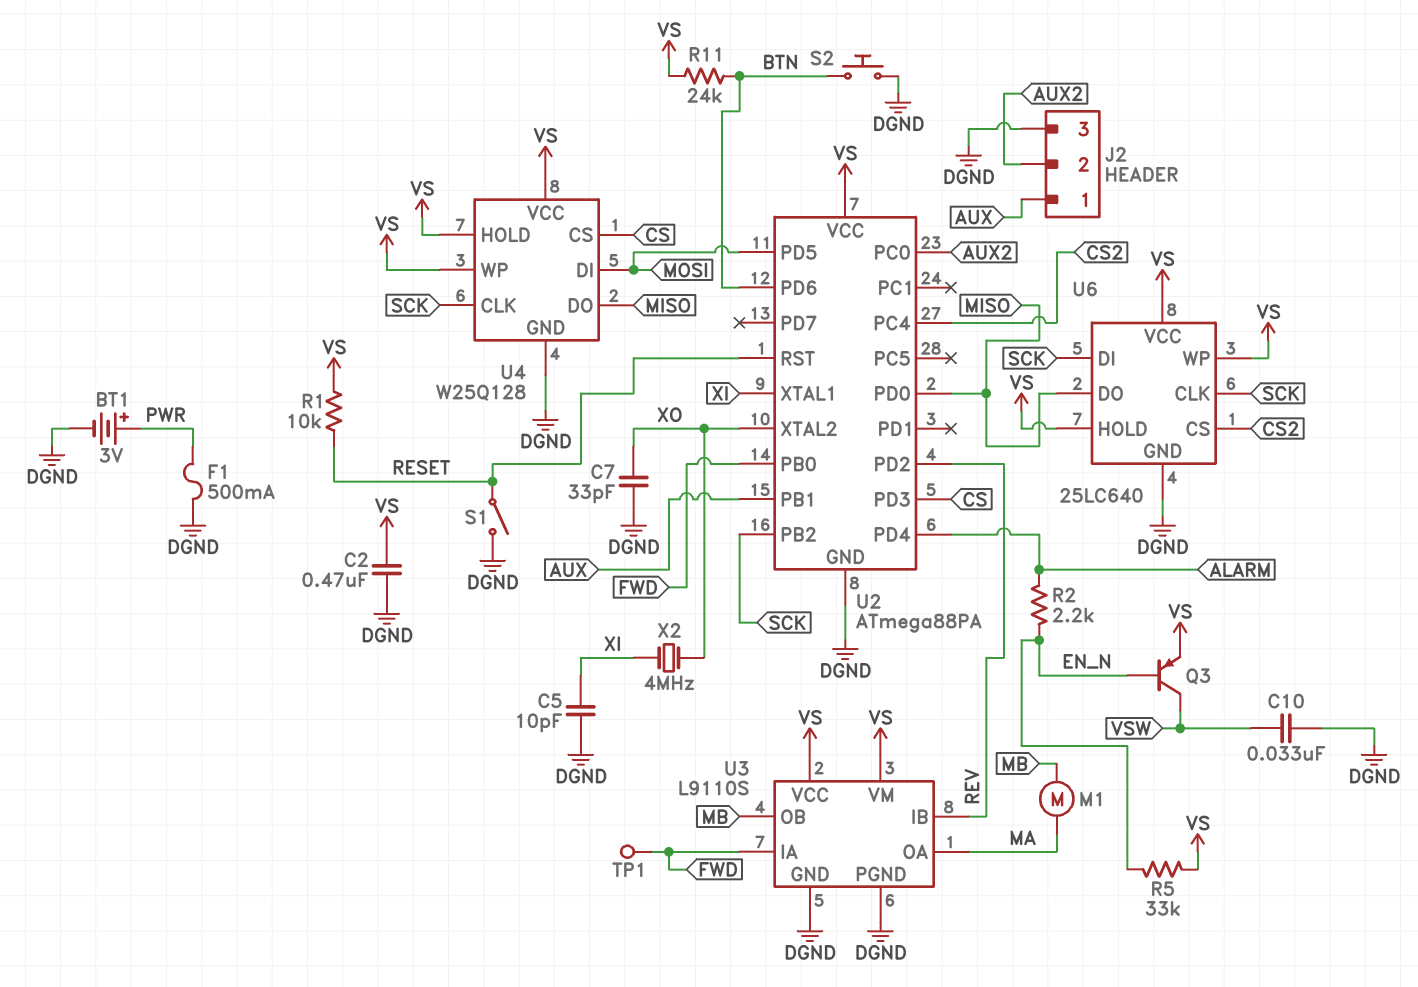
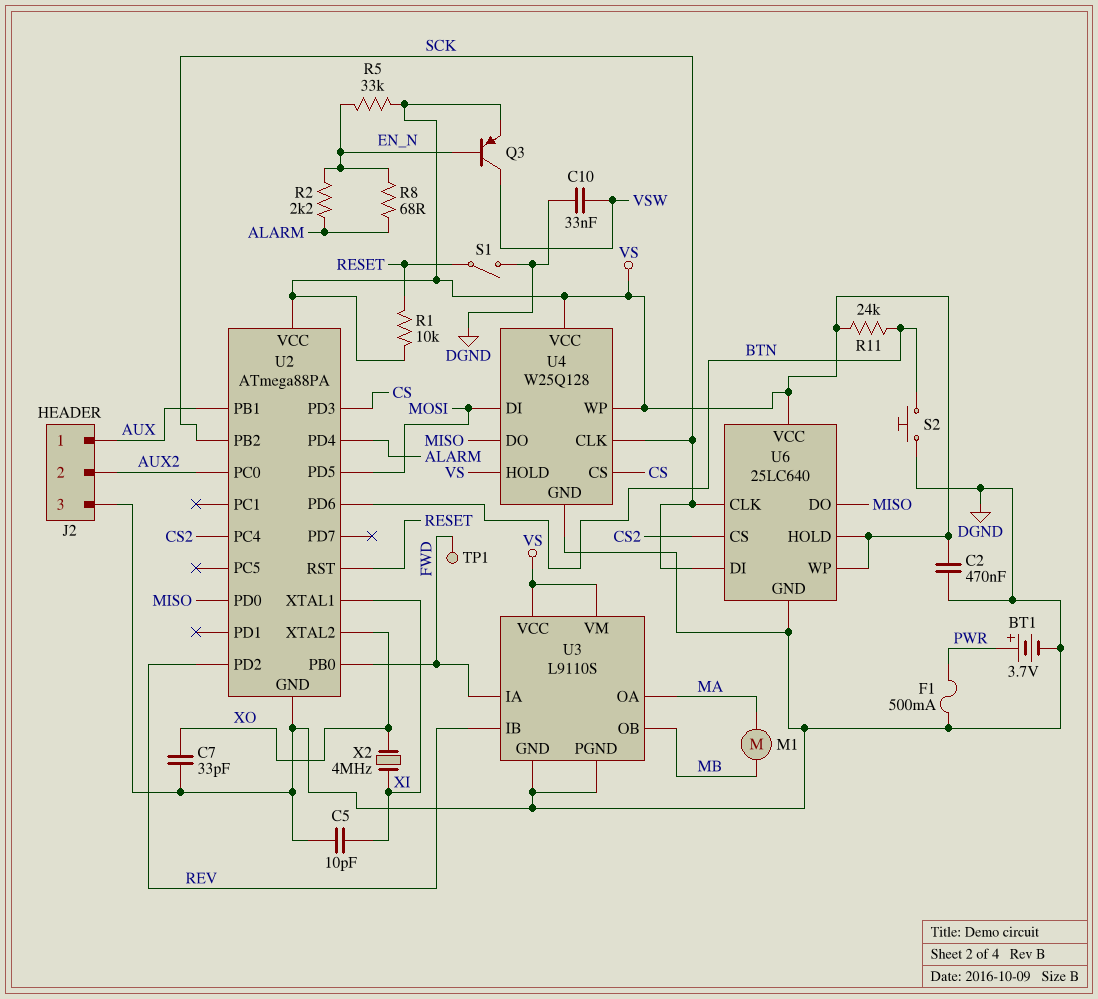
BT1: 3V (plus PWR, minus DGND) -> 3.7V (plus PWR, minus DGND)
R8: none -> 68 (ALARM, EN_N)

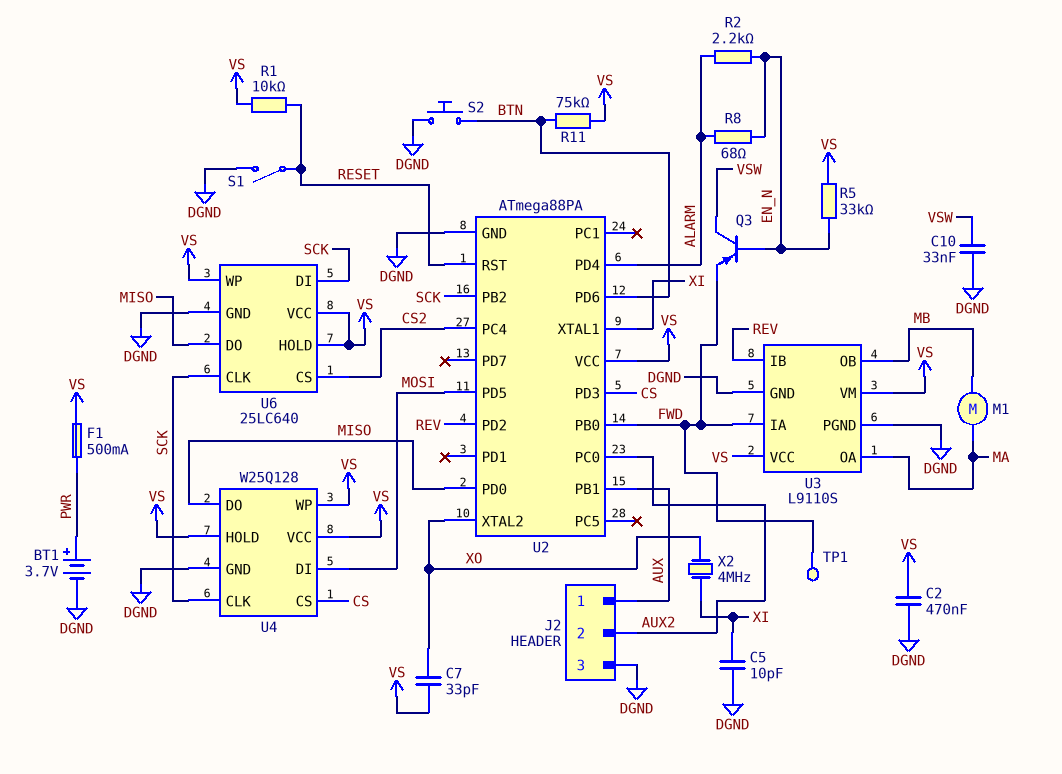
C7: 33pF (DGND, XO) -> 33pF (VS, XO)
F1: 500mA (DGND, PWR) -> 500mA (PWR, VS)
Q3: PNP (B EN_N, C VSW, E VS) -> PNP (B EN_N, C VSW, E FWD)
R11: 24k (BTN, VS) -> 75k (BTN, VS)

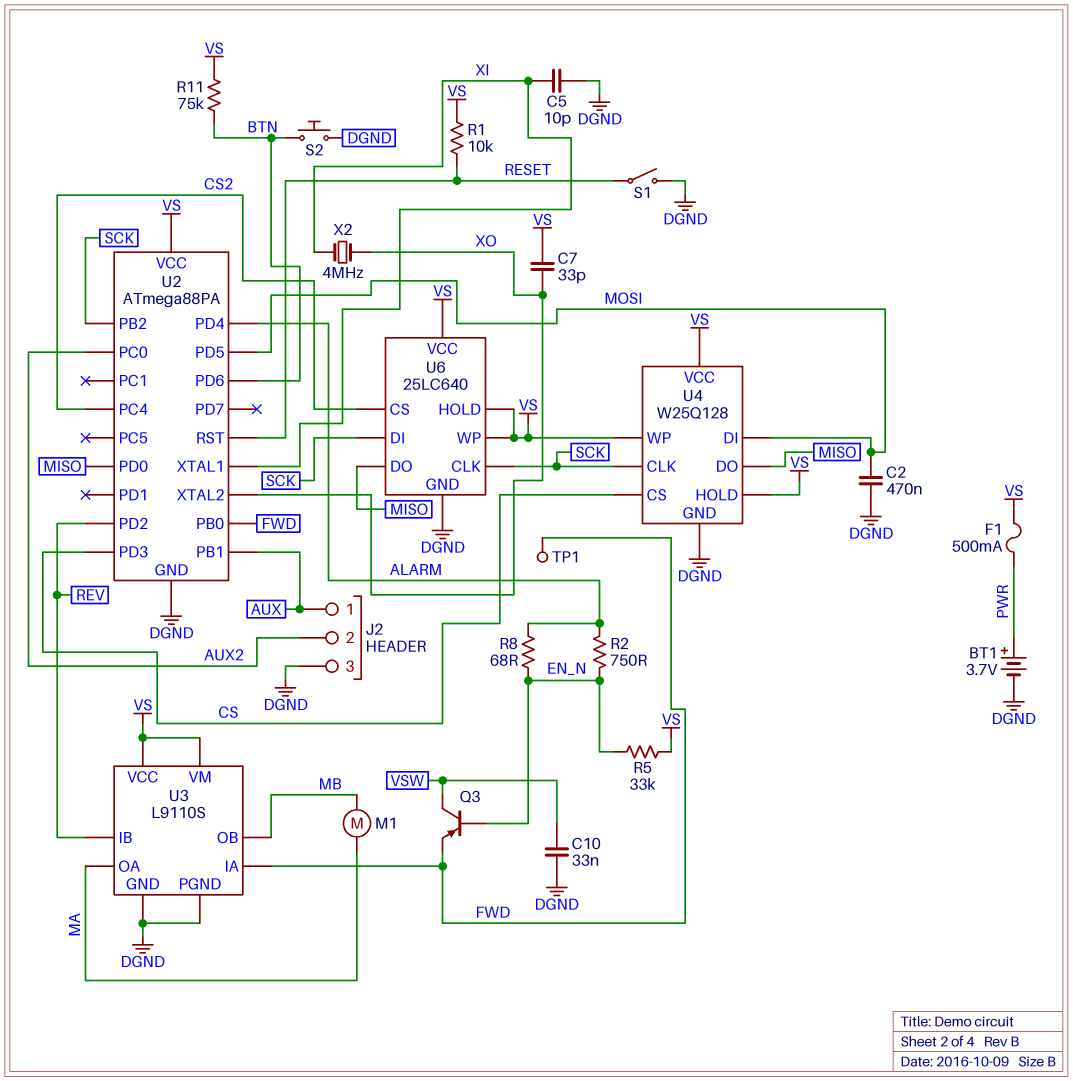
C2: 470nF (DGND, VS) -> 470nF (DGND, MOSI)
R2: 2.2k (ALARM, EN_N) -> 750 (ALARM, EN_N)

